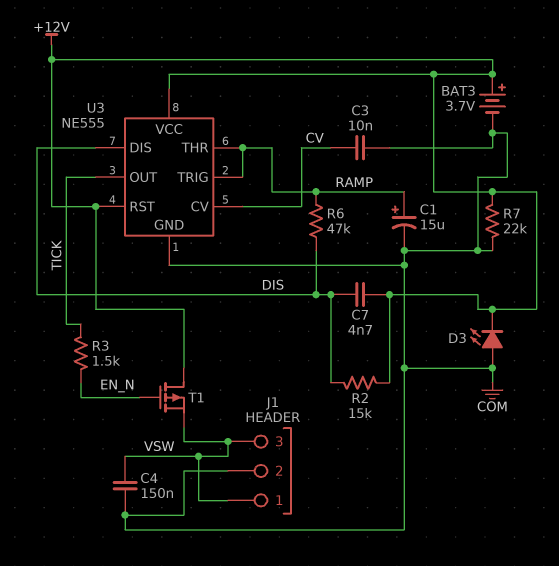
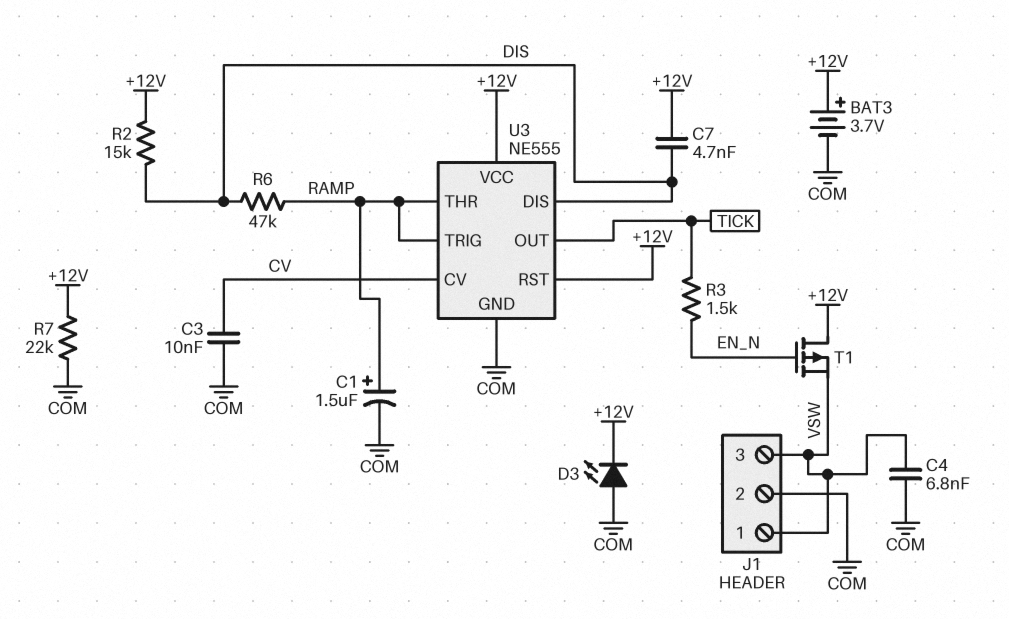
C1: 15uF (plus RAMP, minus COM) -> 1.5uF (plus RAMP, minus COM)
C4: 150nF (COM, VSW) -> 6.8nF (COM, VSW)

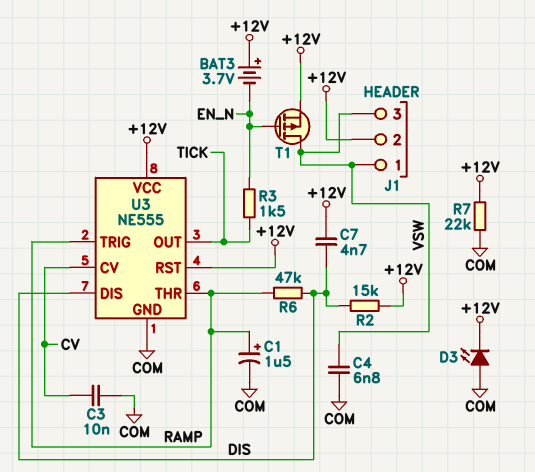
BAT3: 3.7V (plus +12V, minus COM) -> 3.7V (plus +12V, minus EN_N)
J1 pin 2: COM -> +12V
T1: PMOS (G EN_N, D +12V, S VSW) -> PMOS (G EN_N, D VSW, S +12V)

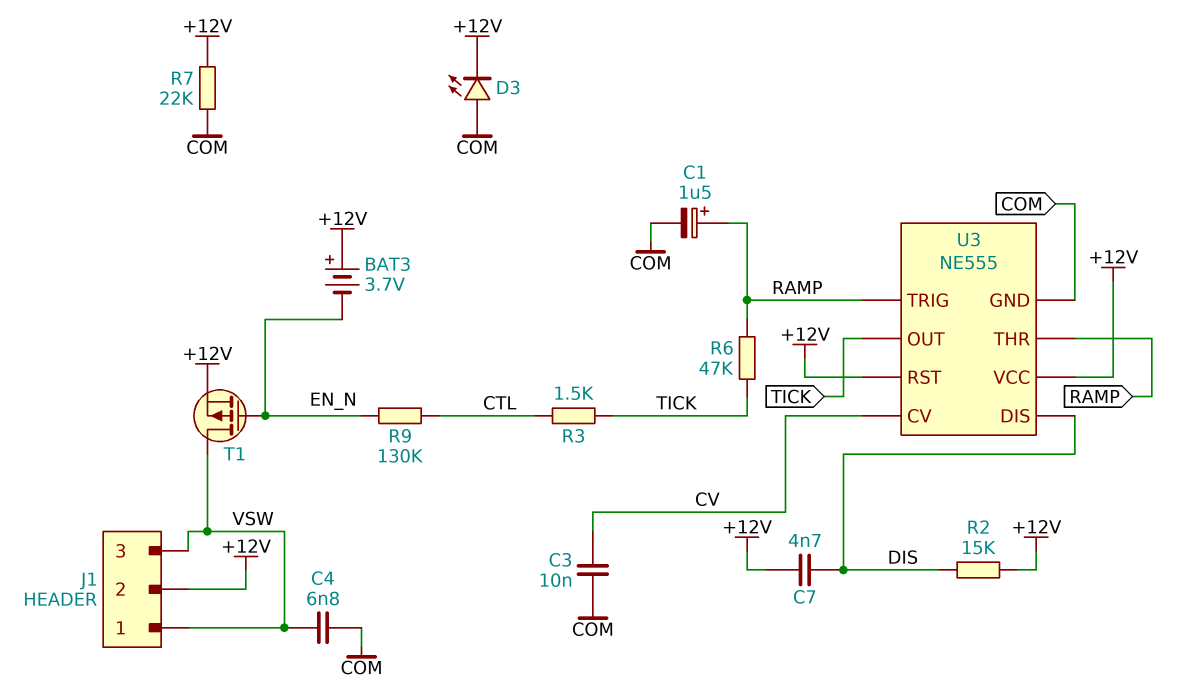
R3: 1.5k (EN_N, TICK) -> 1.5k (CTL, TICK)
R6: 47k (DIS, RAMP) -> 47k (RAMP, TICK)
R9: none -> 130k (CTL, EN_N)

